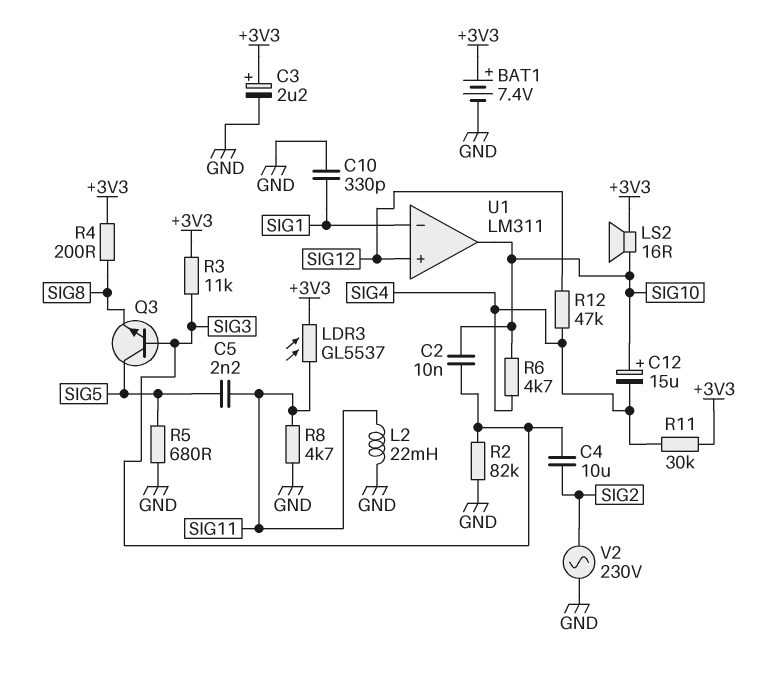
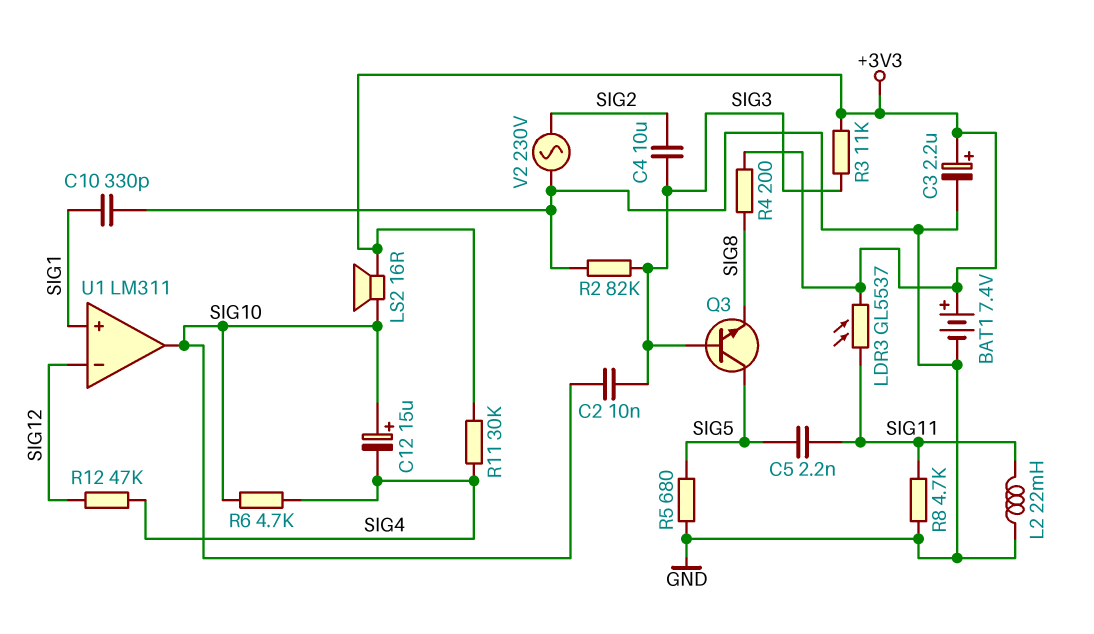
U1 pin in+: SIG12 -> SIG1
U1 pin in-: SIG1 -> SIG12

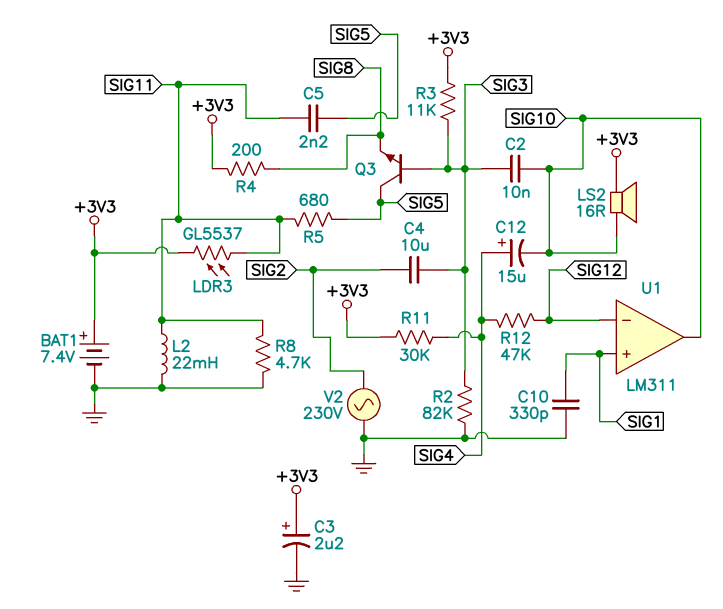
C12: 15uF (plus SIG10, minus SIG4) -> 15uF (plus SIG4, minus SIG10)
R5: 680 (GND, SIG5) -> 680 (SIG5, SIG11)
R6: 4.7k (SIG4, SIG10) -> none

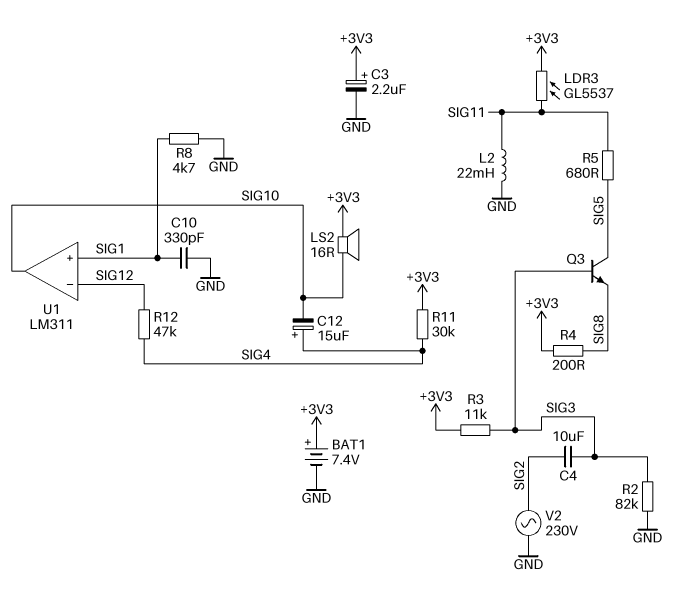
C2: 10nF (SIG3, SIG10) -> none
C5: 2.2nF (SIG5, SIG11) -> none
R8: 4.7k (GND, SIG11) -> 4.7k (GND, SIG1)

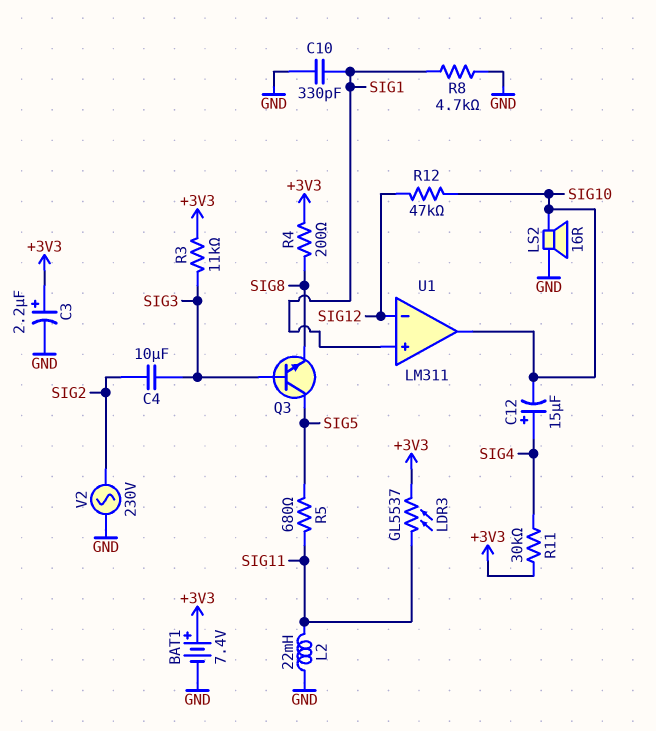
LS2: speaker 16R (+3V3, SIG10) -> speaker 16R (GND, SIG10)
R2: 82k (GND, SIG3) -> none
R12: 47k (SIG4, SIG12) -> 47k (SIG10, SIG12)

